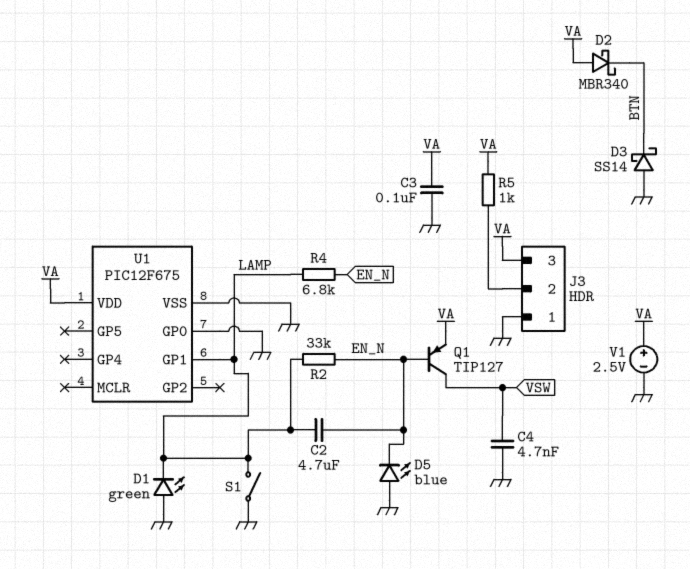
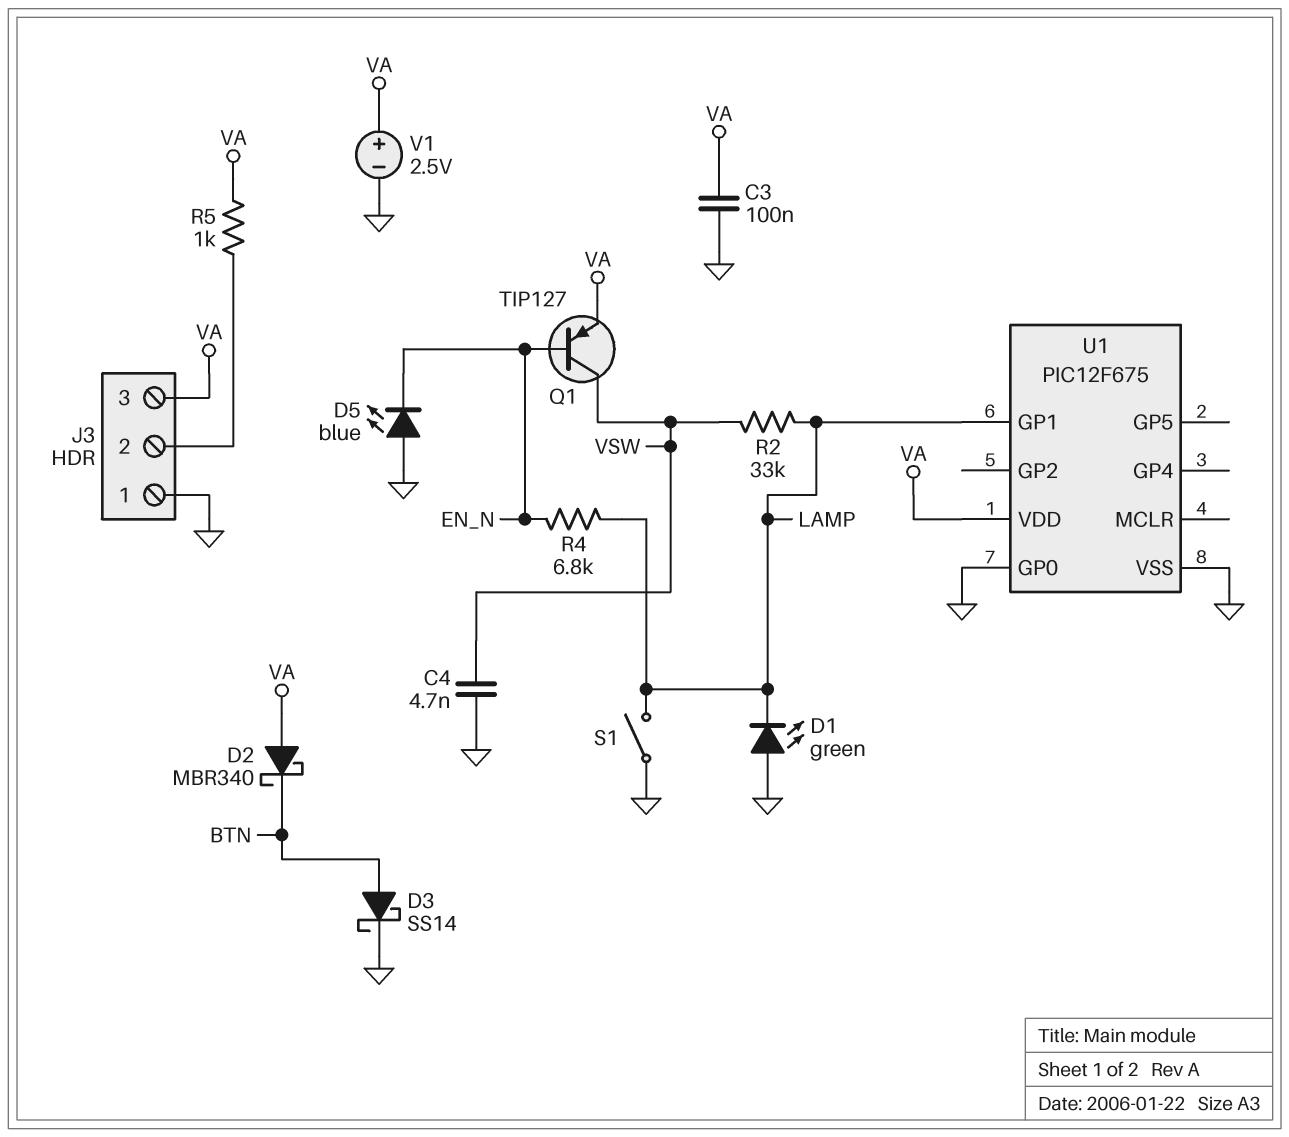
C2: 4.7uF (EN_N, LAMP) -> none
D3: schottky SS14 (A GND, K BTN) -> schottky SS14 (A BTN, K GND)
R2: 33k (EN_N, LAMP) -> 33k (LAMP, VSW)

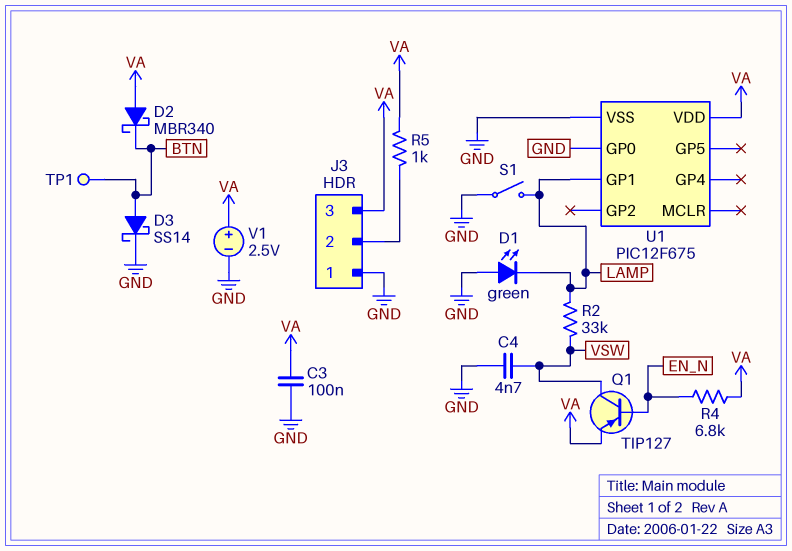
D5: LED blue (A GND, K EN_N) -> none
R4: 6.8k (EN_N, LAMP) -> 6.8k (EN_N, VA)
TP1: none -> test point (BTN)

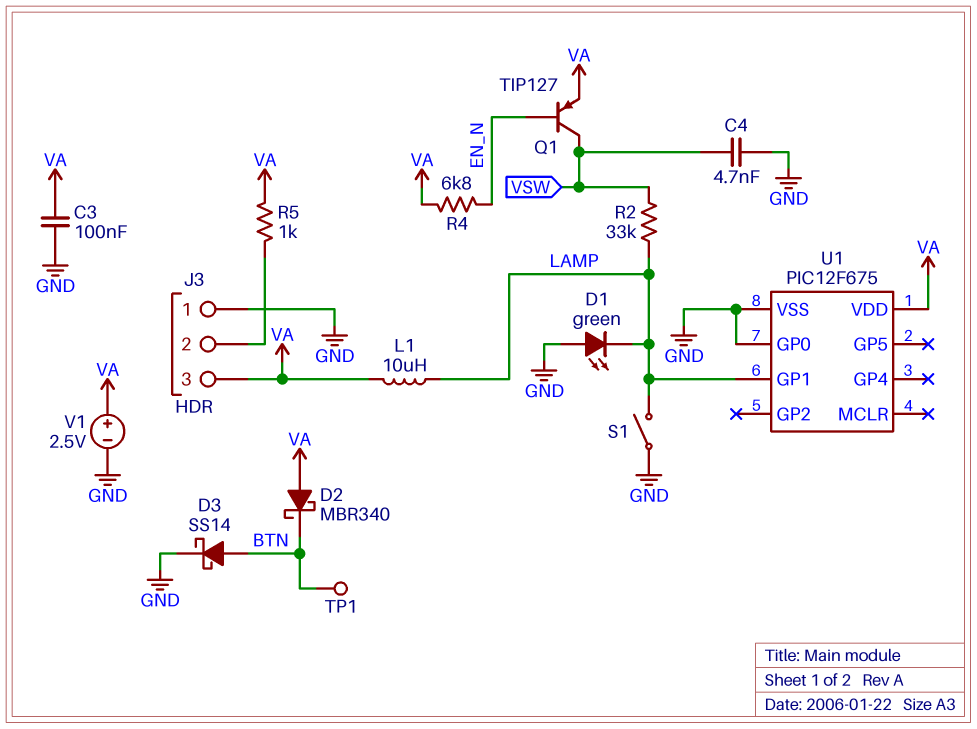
L1: none -> 10uH (LAMP, VA)

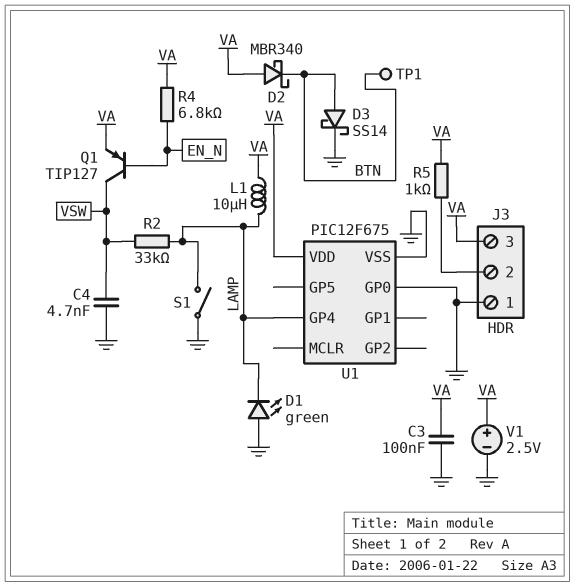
U1 pin GP1: LAMP -> none
U1 pin GP4: none -> LAMP

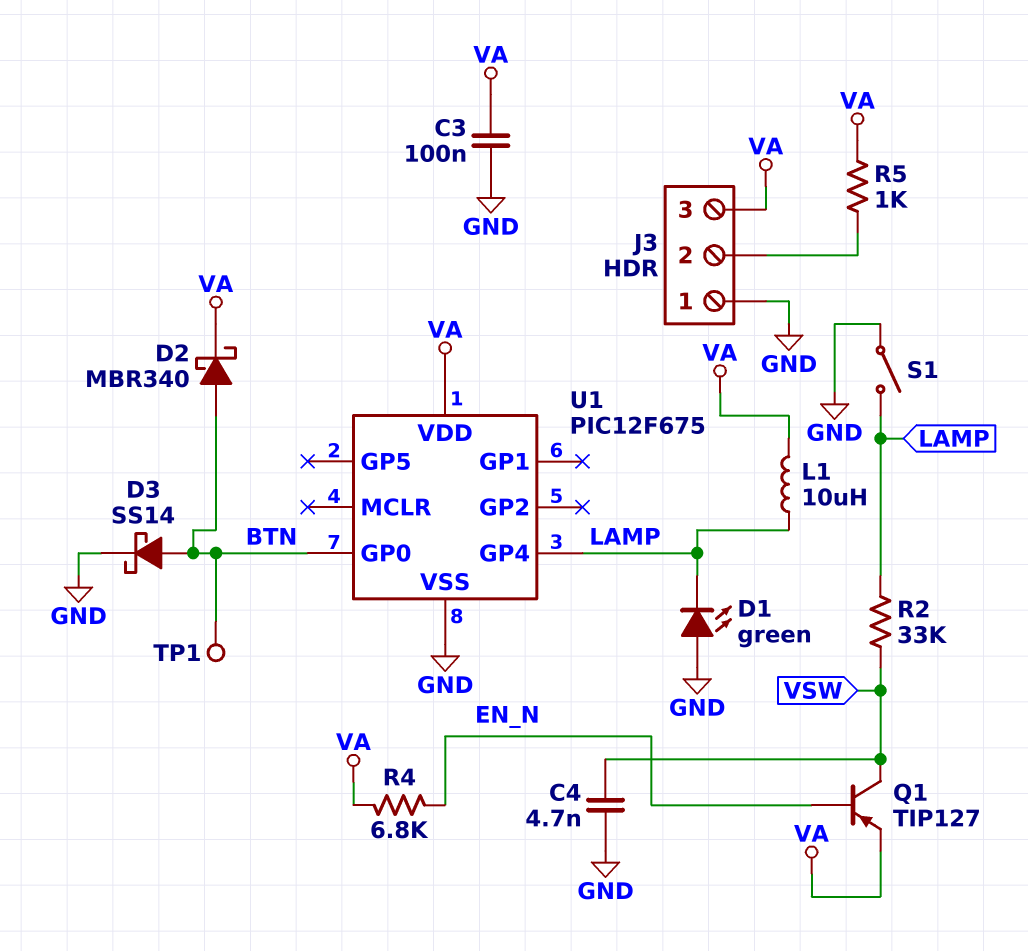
D2: schottky MBR340 (A VA, K BTN) -> schottky MBR340 (A BTN, K VA)
U1 pin GP0: GND -> BTN
V1: 2.5V (plus VA, minus GND) -> none

